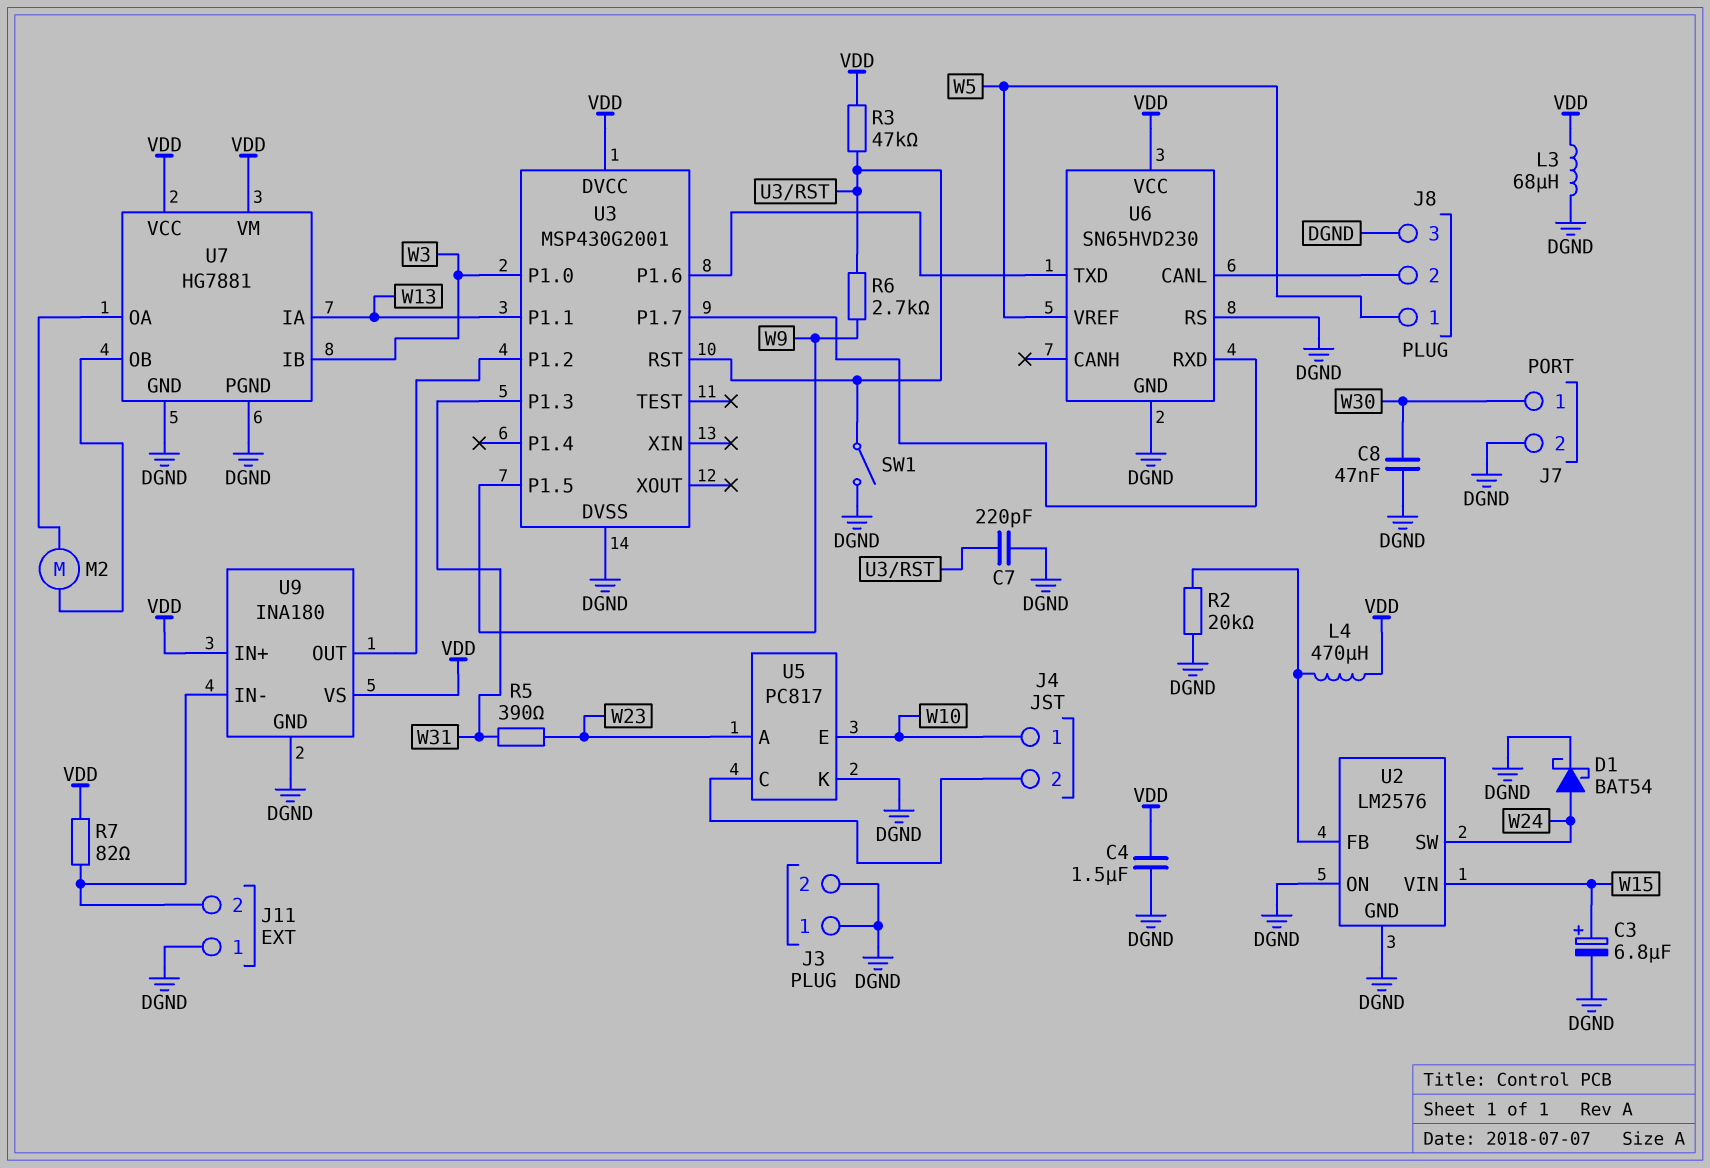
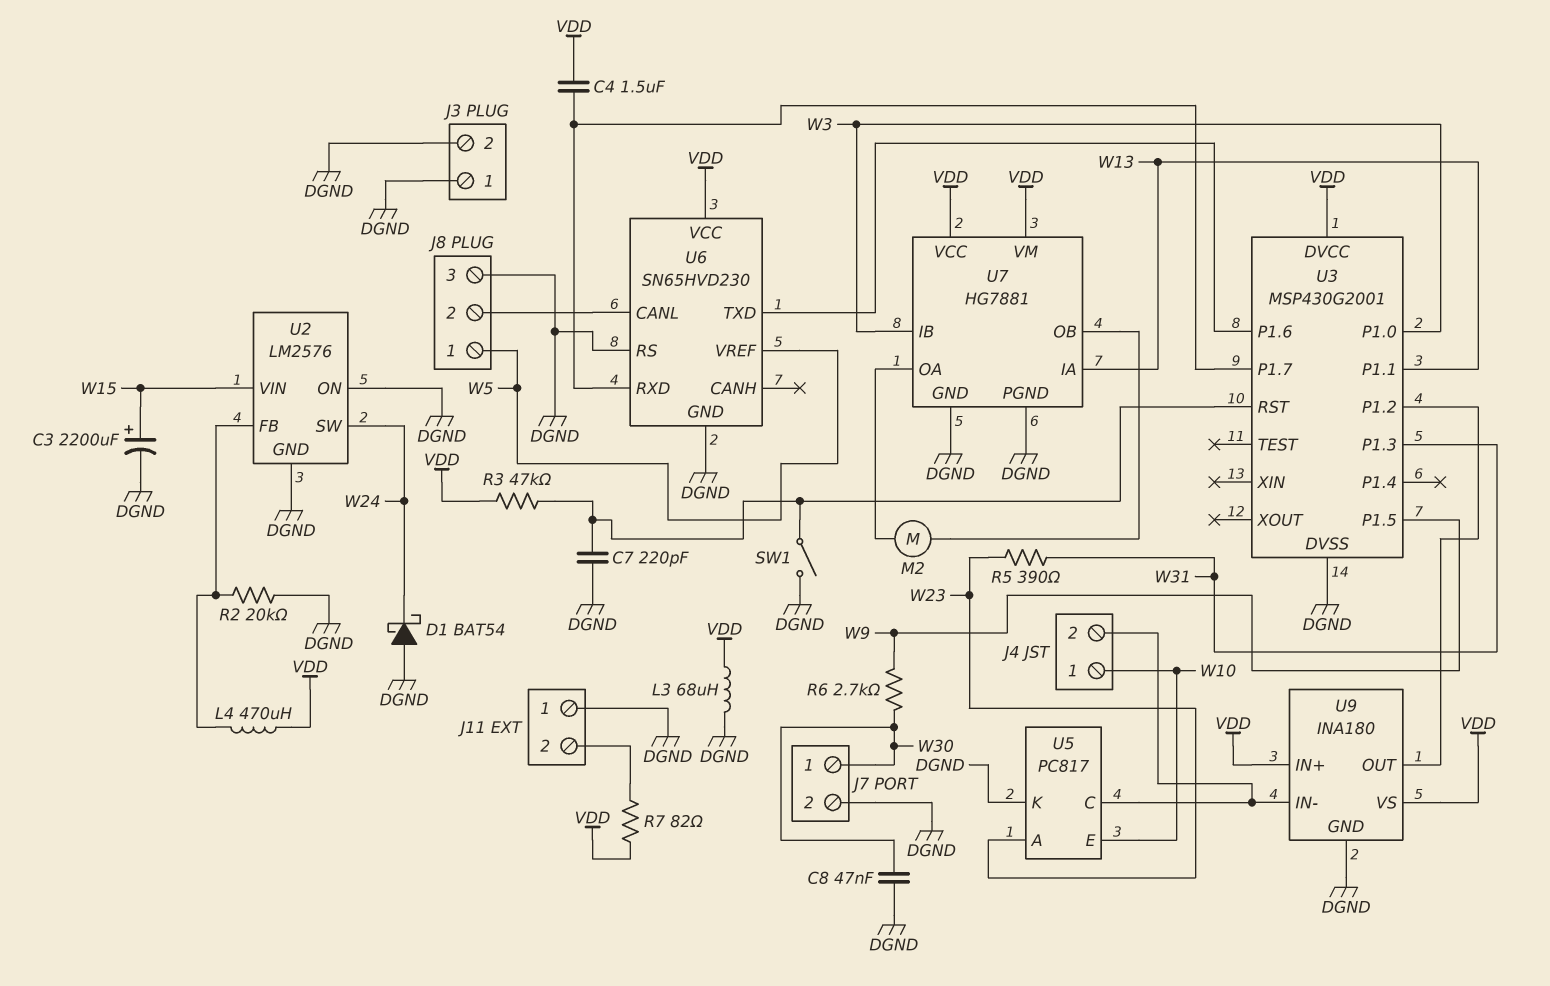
C3: 6.8uF (plus W15, minus DGND) -> 2200uF (plus W15, minus DGND)
C4: 1.5uF (DGND, VDD) -> 1.5uF (U3/P1.7, VDD)
D1: schottky BAT54 (A W24, K DGND) -> schottky BAT54 (A DGND, K W24)
R6: 2.7k (U3/RST, W9) -> 2.7k (W9, W30)
U9 pin IN-: J11/2 -> J4/2

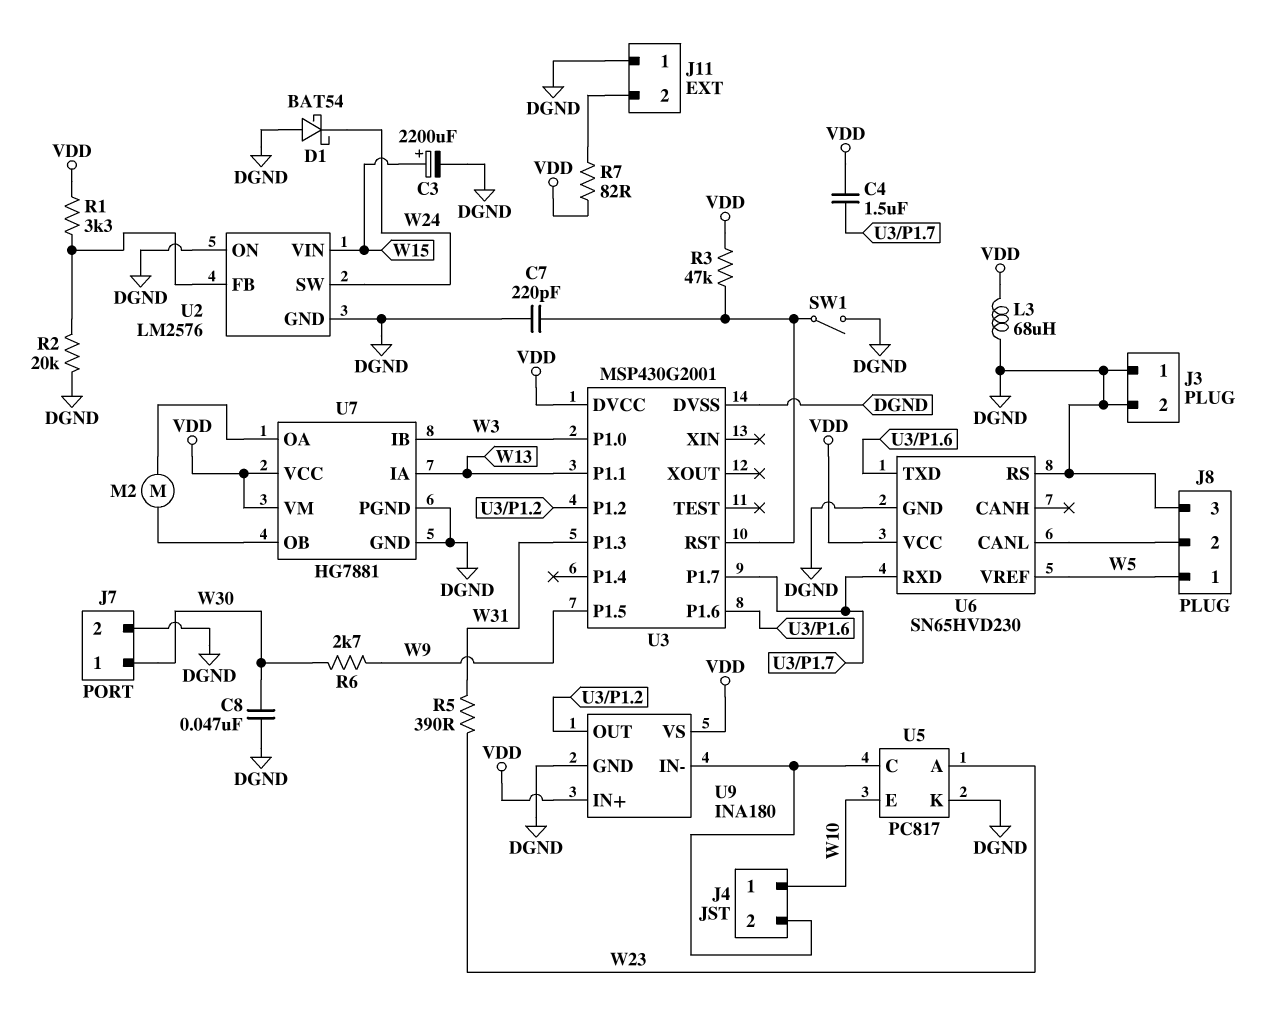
L4: 470uH (U2/FB, VDD) -> none
R1: none -> 3.3k (U2/FB, VDD)

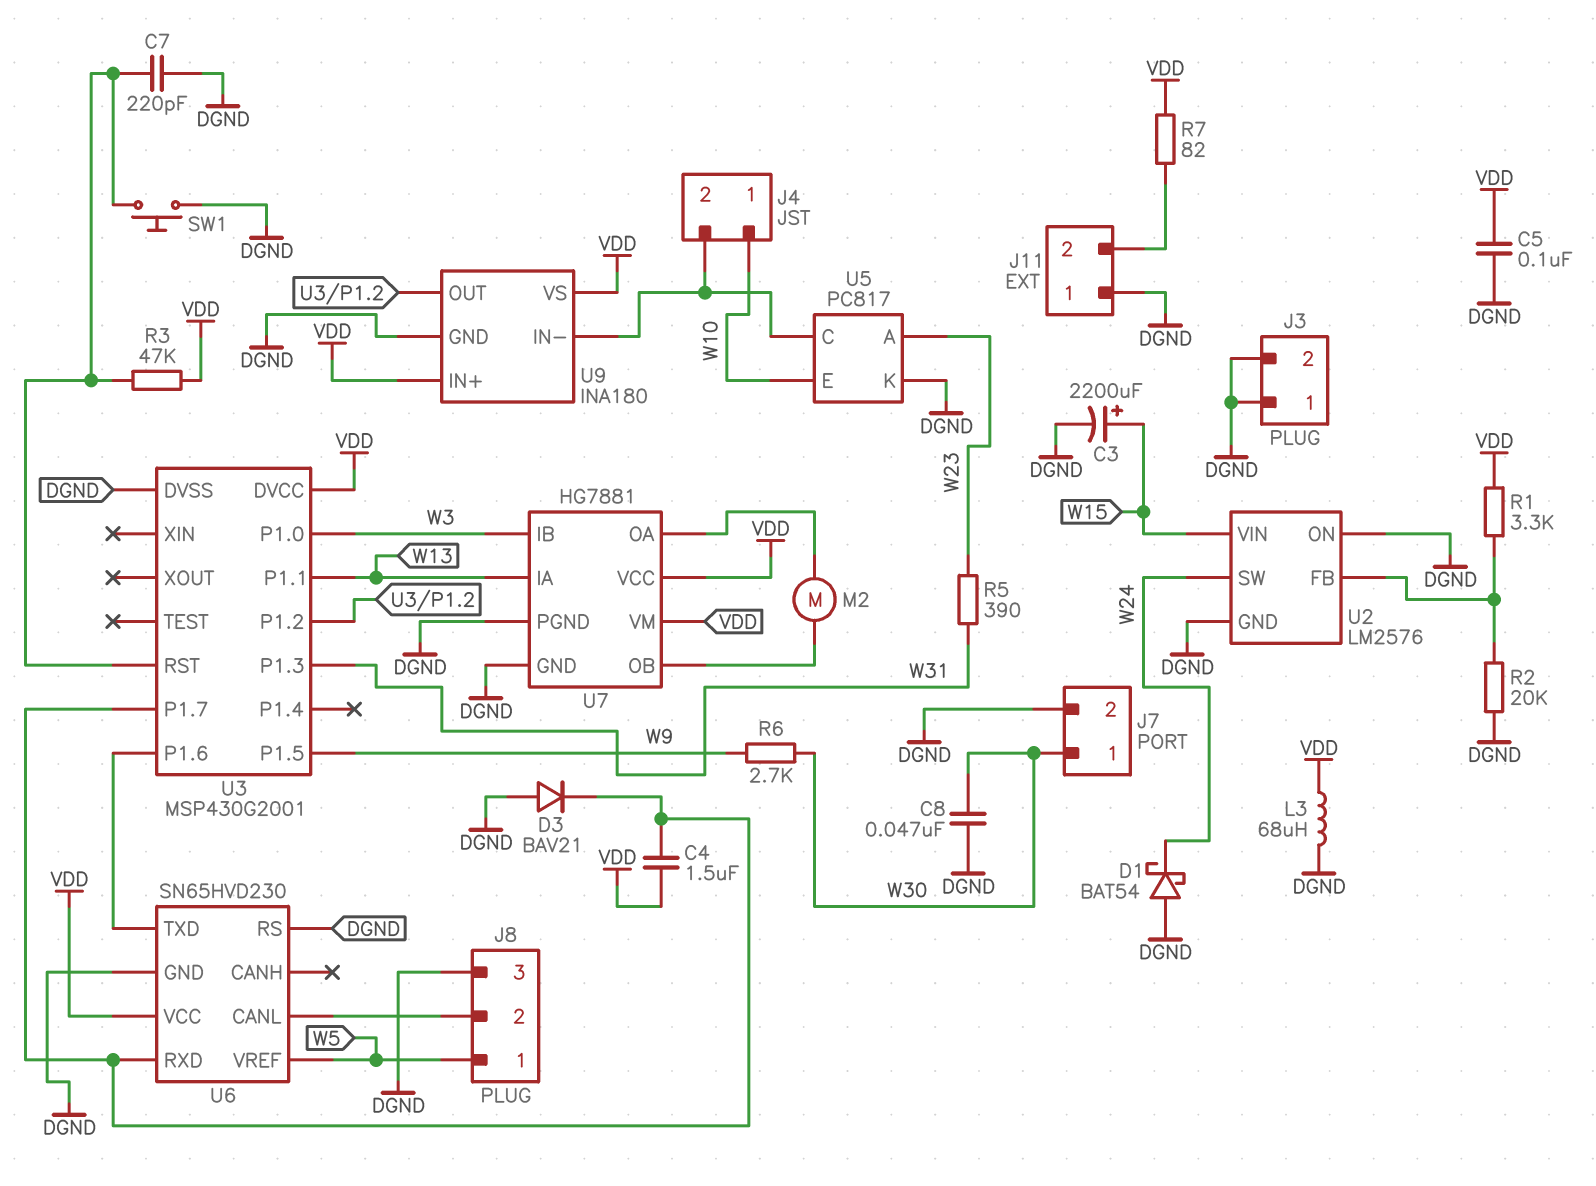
C5: none -> 100nF (DGND, VDD)
D3: none -> diode BAV21 (A DGND, K U3/P1.7)
SW1: switch (DGND, U3/RST) -> button (DGND, U3/RST)

